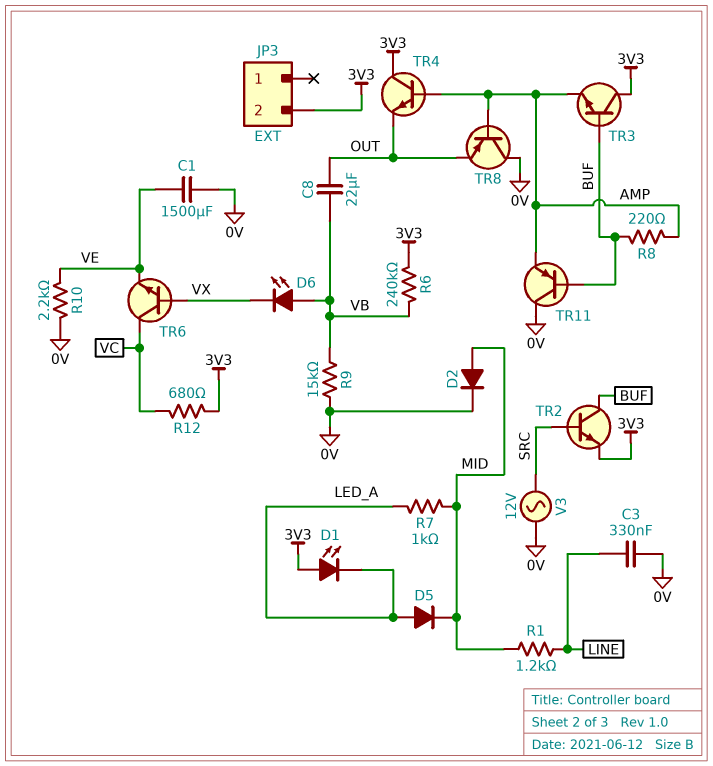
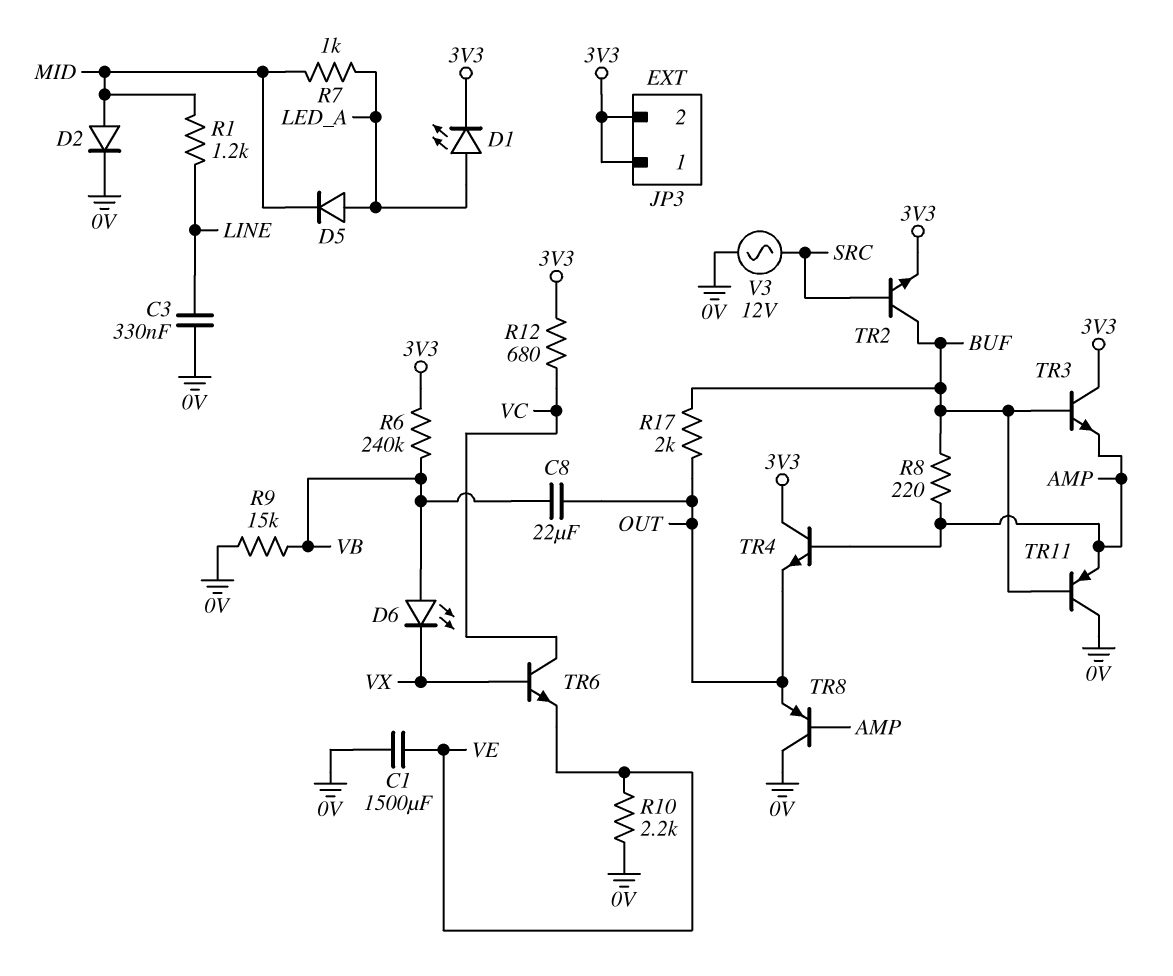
D1: LED (A 3V3, K LED_A) -> LED (A LED_A, K 3V3)
JP3 pin 1: none -> 3V3
R17: none -> 2k (BUF, OUT)

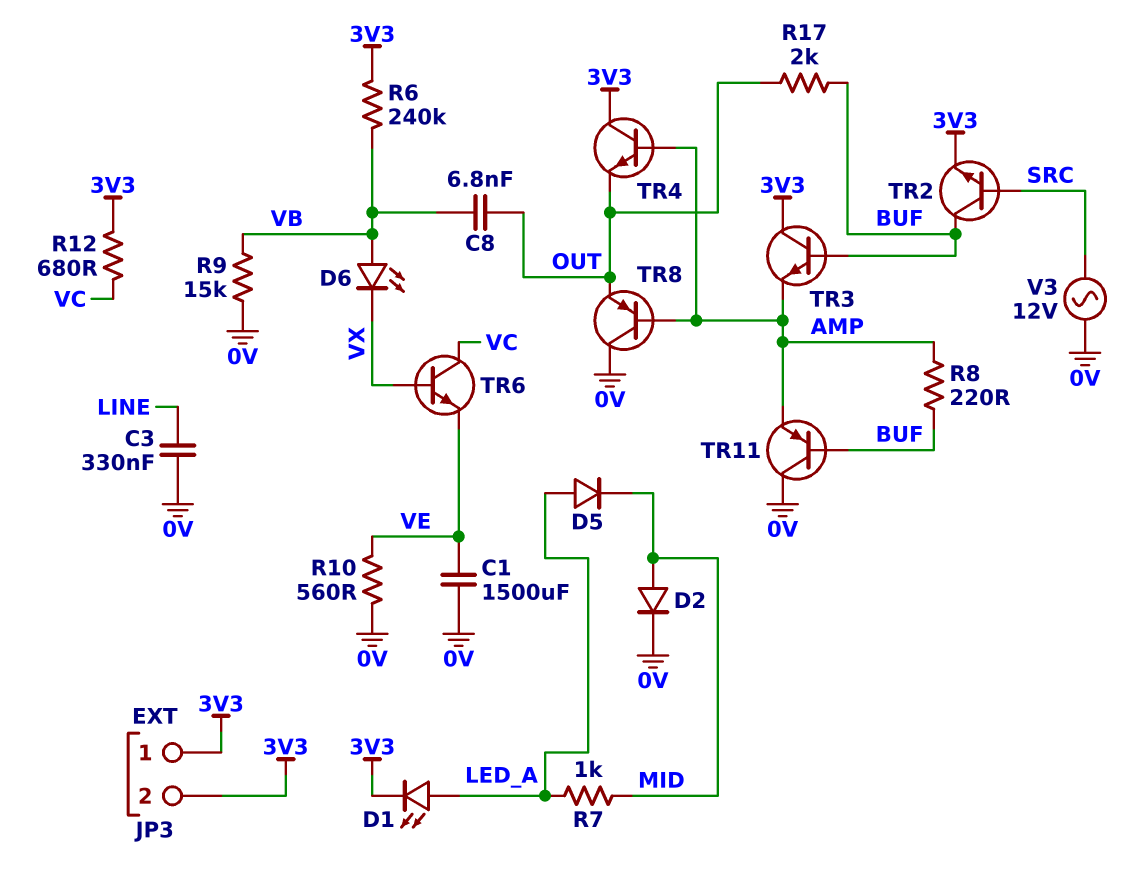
C8: 22uF (OUT, VB) -> 6.8nF (OUT, VB)
R1: 1.2k (LINE, MID) -> none
R10: 2.2k (0V, VE) -> 560 (0V, VE)

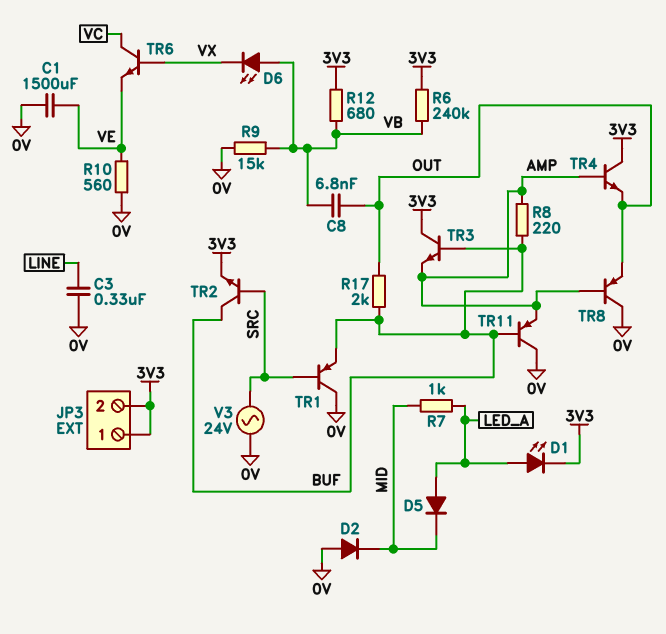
D2: diode (A MID, K 0V) -> diode (A 0V, K MID)
R12: 680 (3V3, VC) -> 680 (3V3, VB)
TR1: none -> PNP (B SRC, C 0V, E BUF)
V3: AC 12V (0V, SRC) -> AC 24V (0V, SRC)

